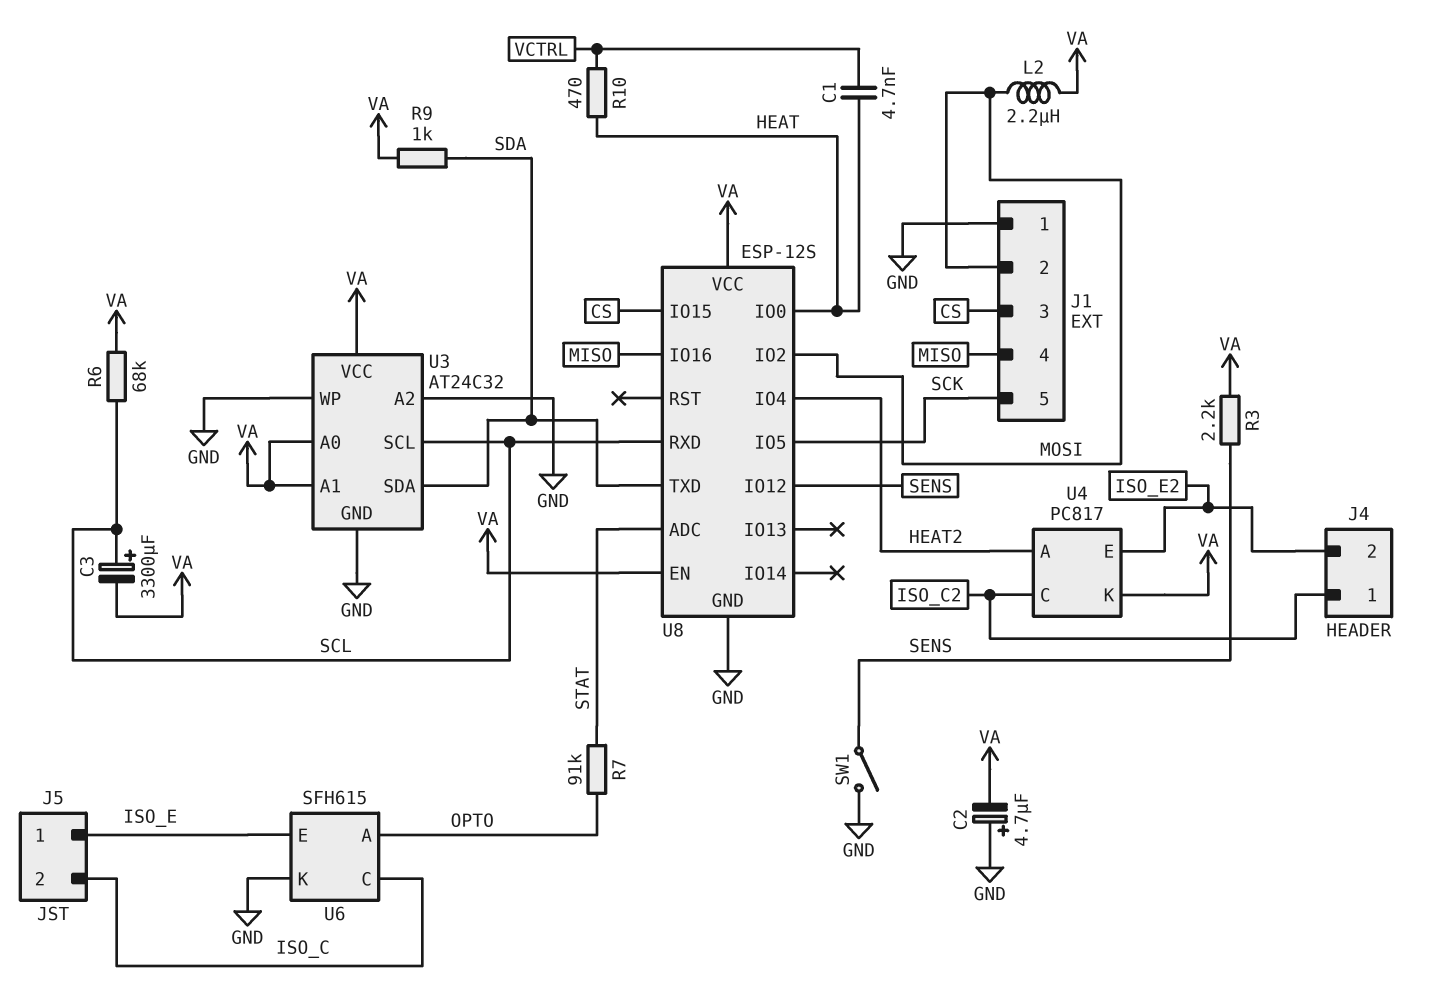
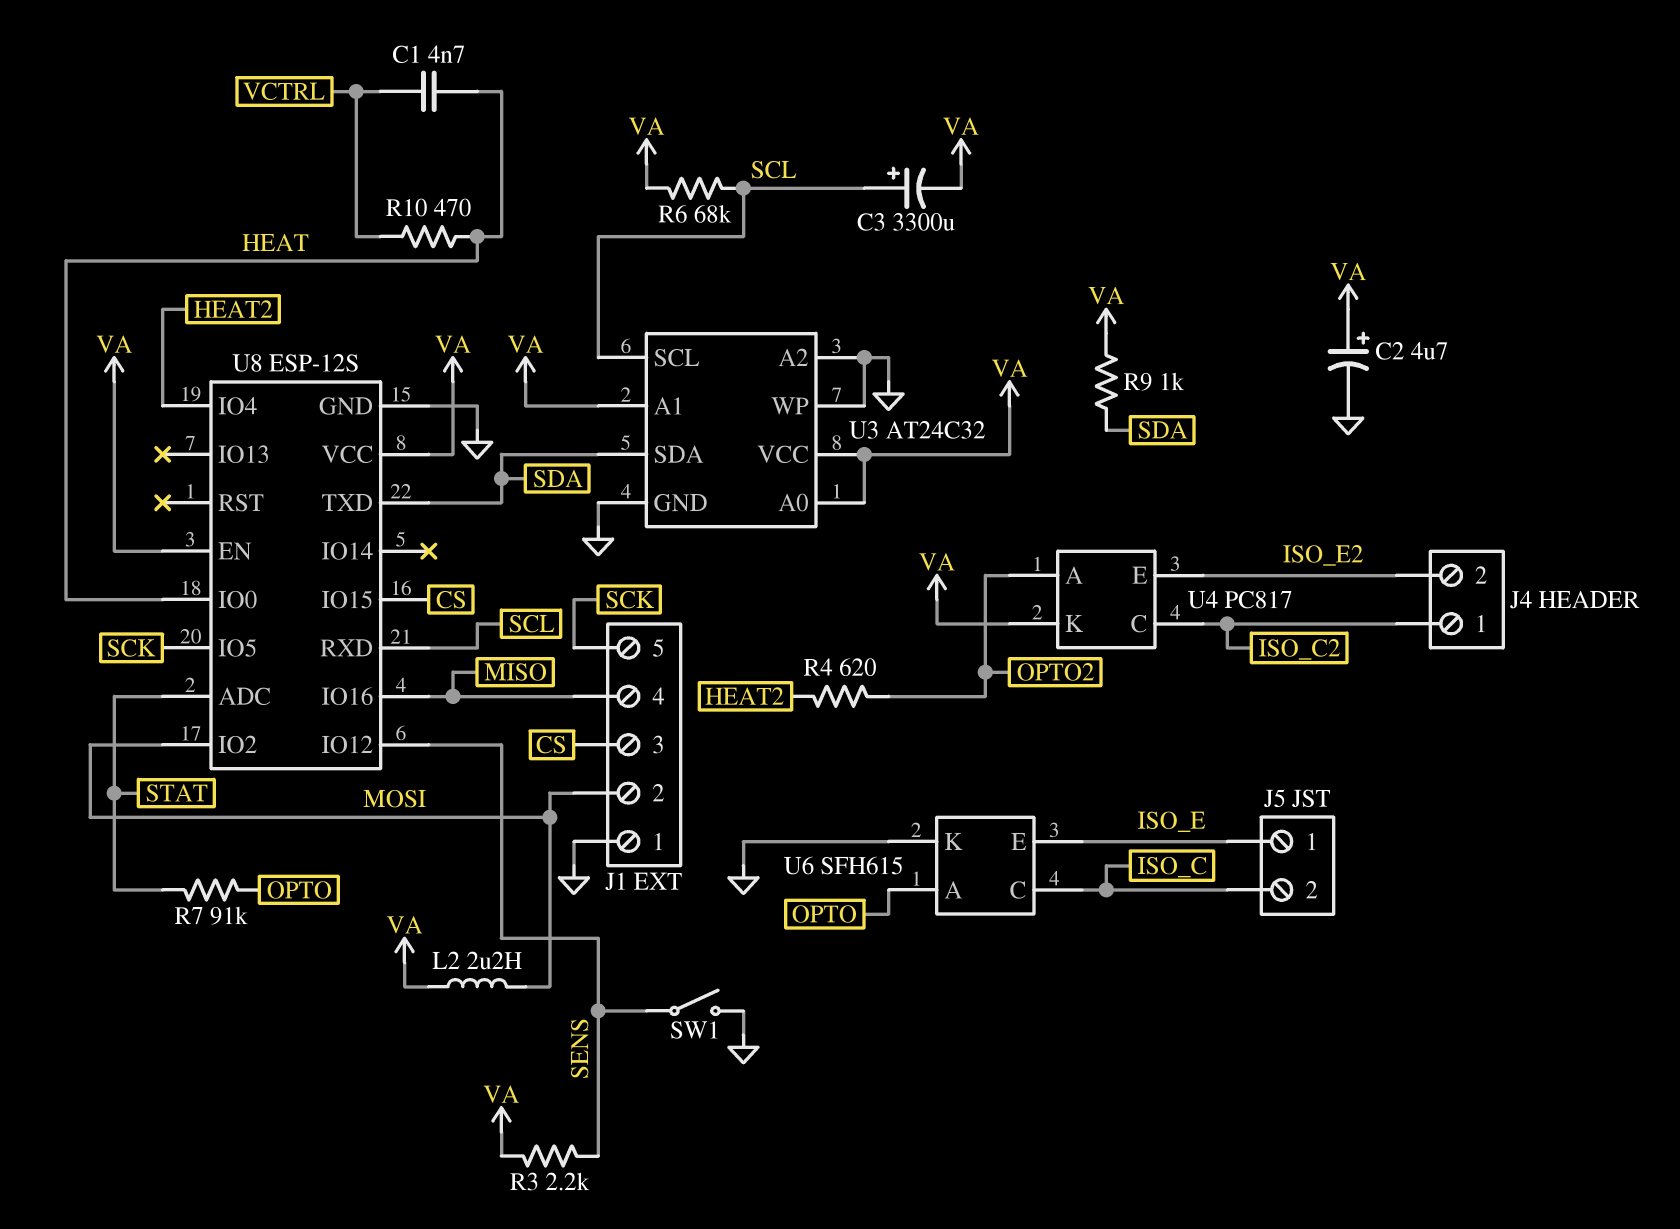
C2: 4.7uF (plus GND, minus VA) -> 4.7uF (plus VA, minus GND)
R4: none -> 620 (HEAT2, OPTO2)
U4 pin A: HEAT2 -> OPTO2

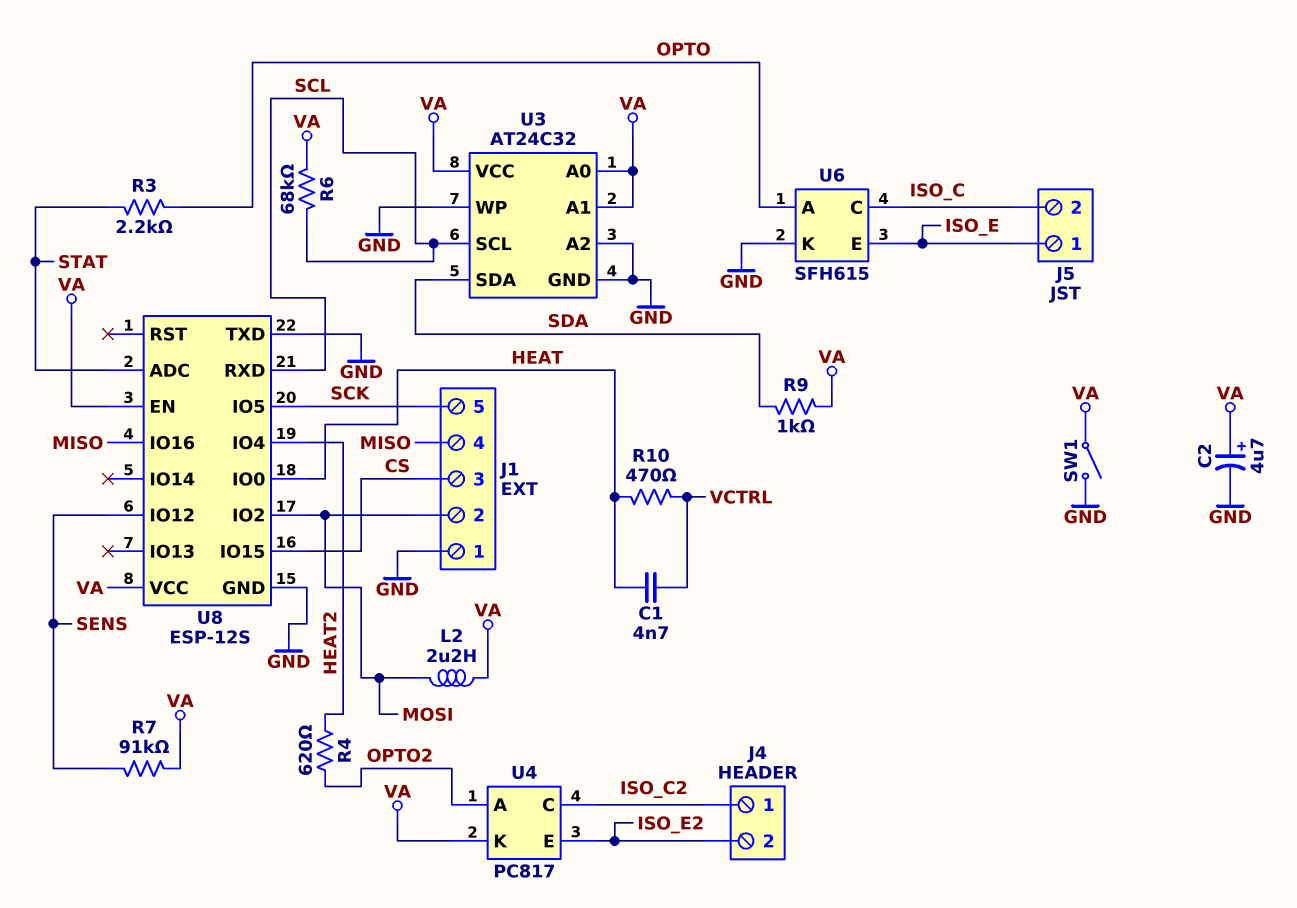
C3: 3300uF (plus SCL, minus VA) -> none
R3: 2.2k (SENS, VA) -> 2.2k (OPTO, STAT)
R7: 91k (OPTO, STAT) -> 91k (SENS, VA)
SW1: switch (GND, SENS) -> switch (GND, VA)
U8 pin TXD: SDA -> GND

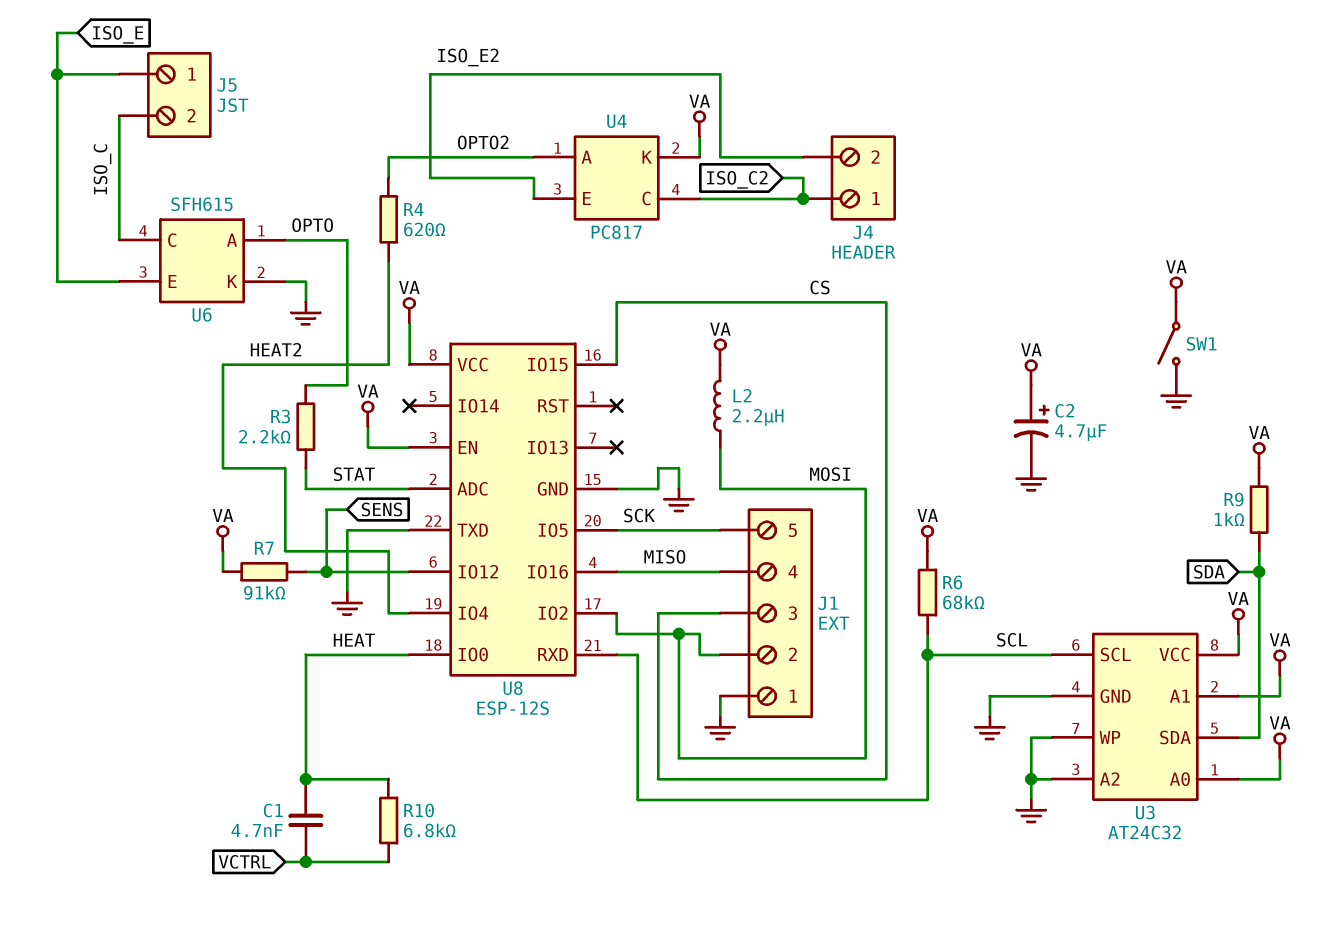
R10: 470 (HEAT, VCTRL) -> 6.8k (HEAT, VCTRL)

